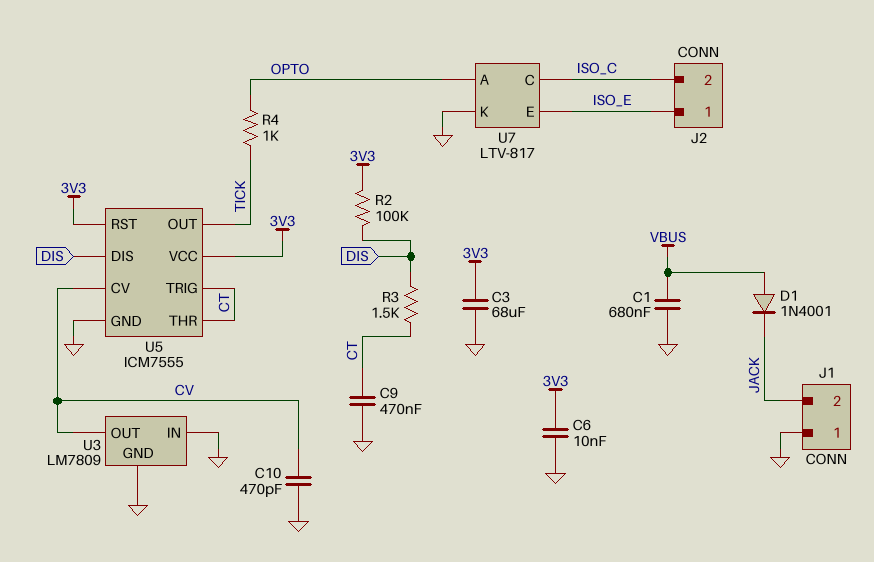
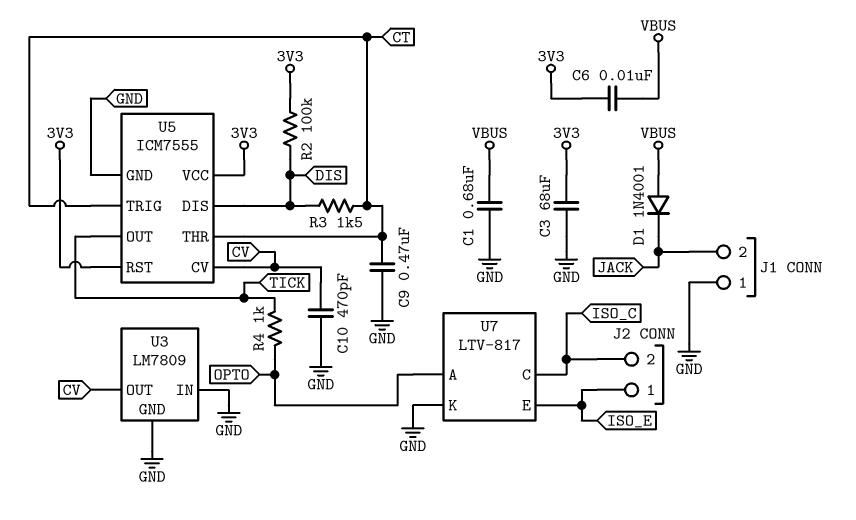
C6: 10nF (3V3, GND) -> 10nF (3V3, VBUS)

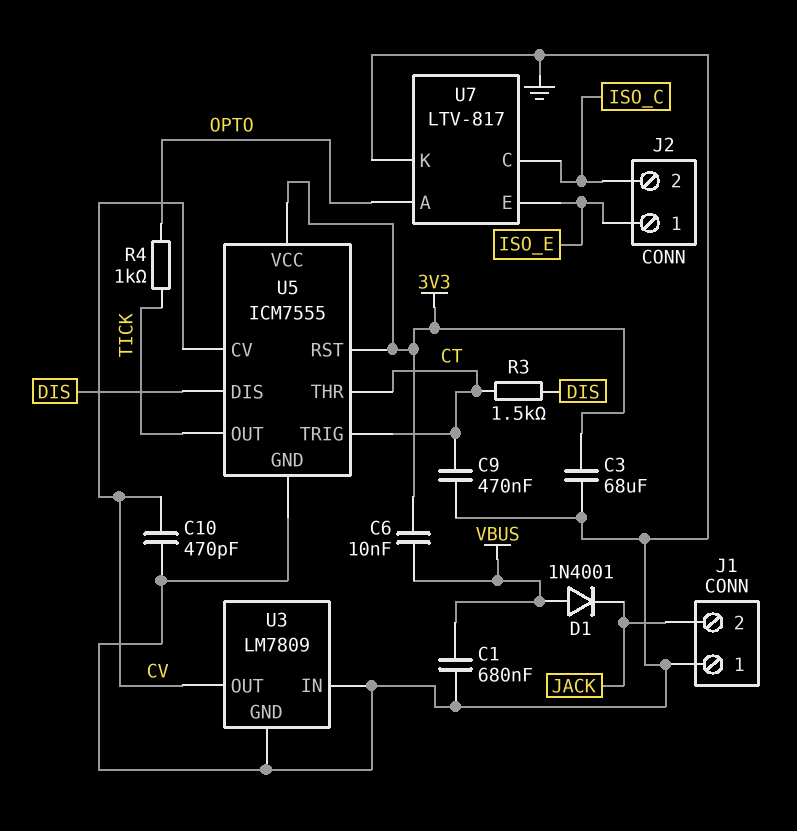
R2: 100k (3V3, DIS) -> none

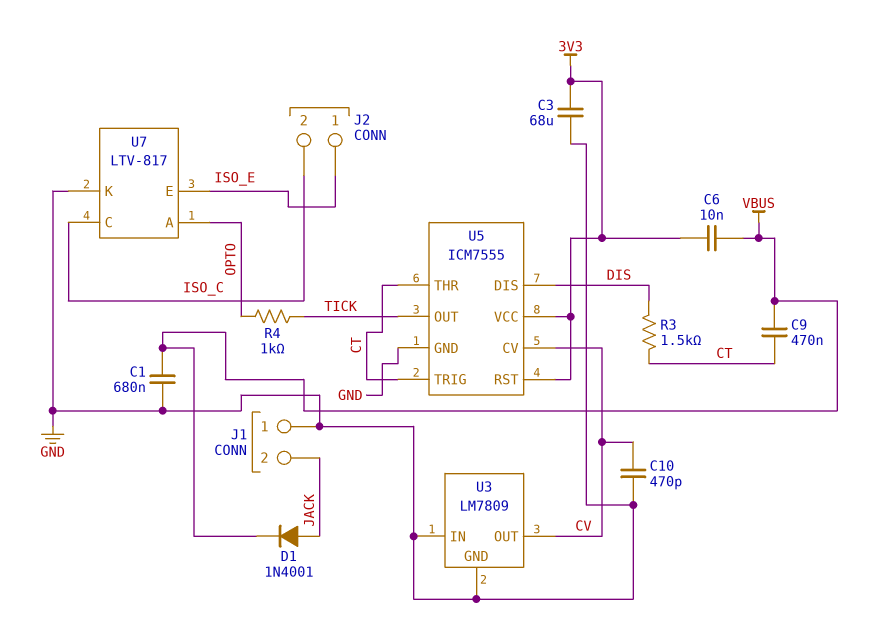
C9: 470nF (CT, GND) -> 470nF (CT, VBUS)
D1: diode 1N4001 (A VBUS, K JACK) -> diode 1N4001 (A JACK, K VBUS)

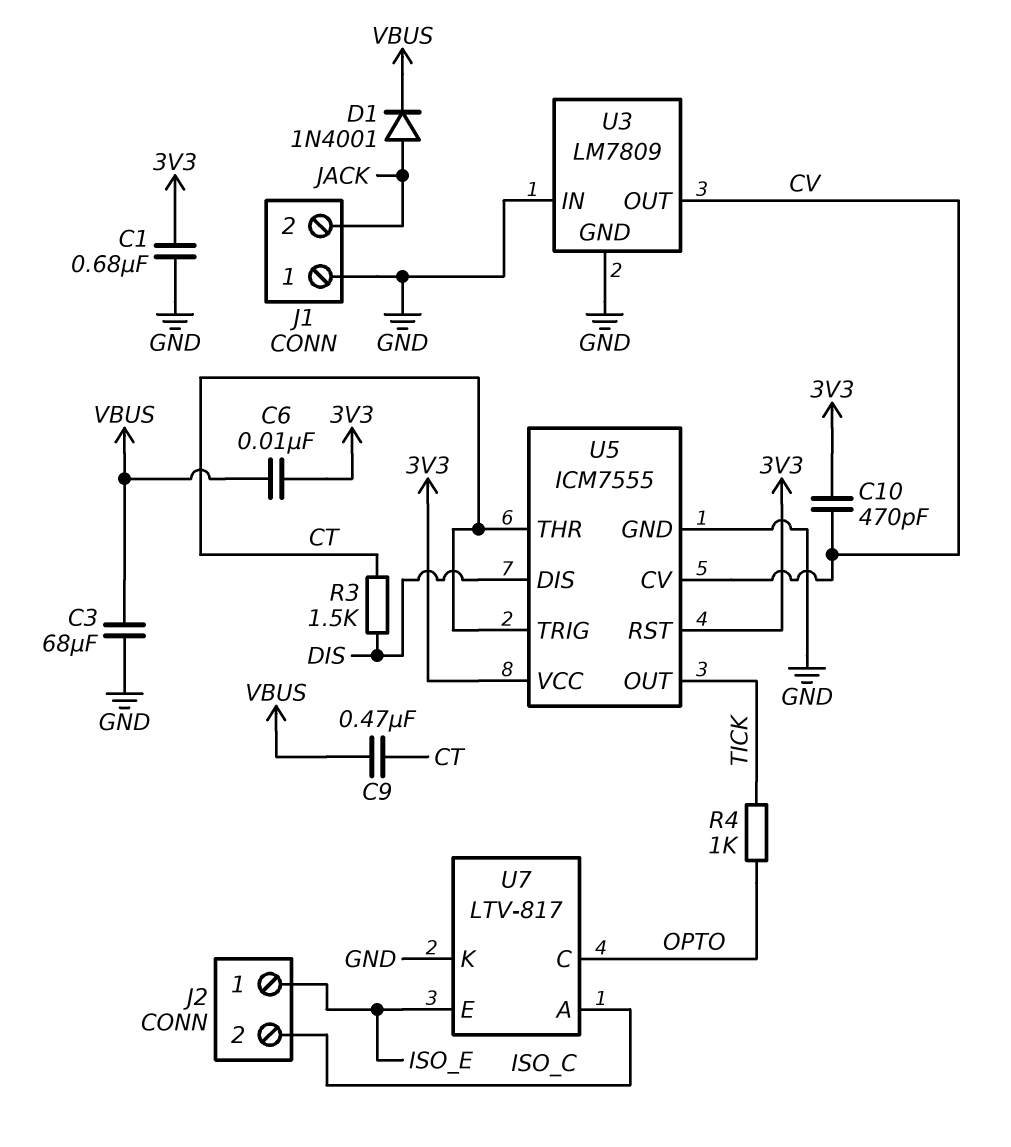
C1: 680nF (GND, VBUS) -> 680nF (3V3, GND)
C3: 68uF (3V3, GND) -> 68uF (GND, VBUS)
C10: 470pF (CV, GND) -> 470pF (3V3, CV)
U7 pin A: OPTO -> ISO_C
U7 pin C: ISO_C -> OPTO

